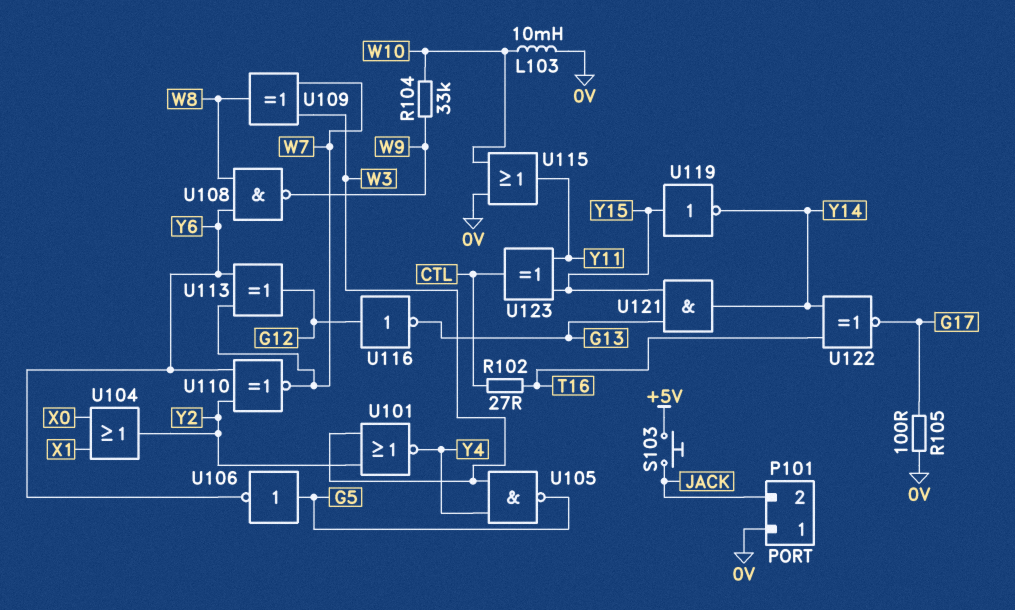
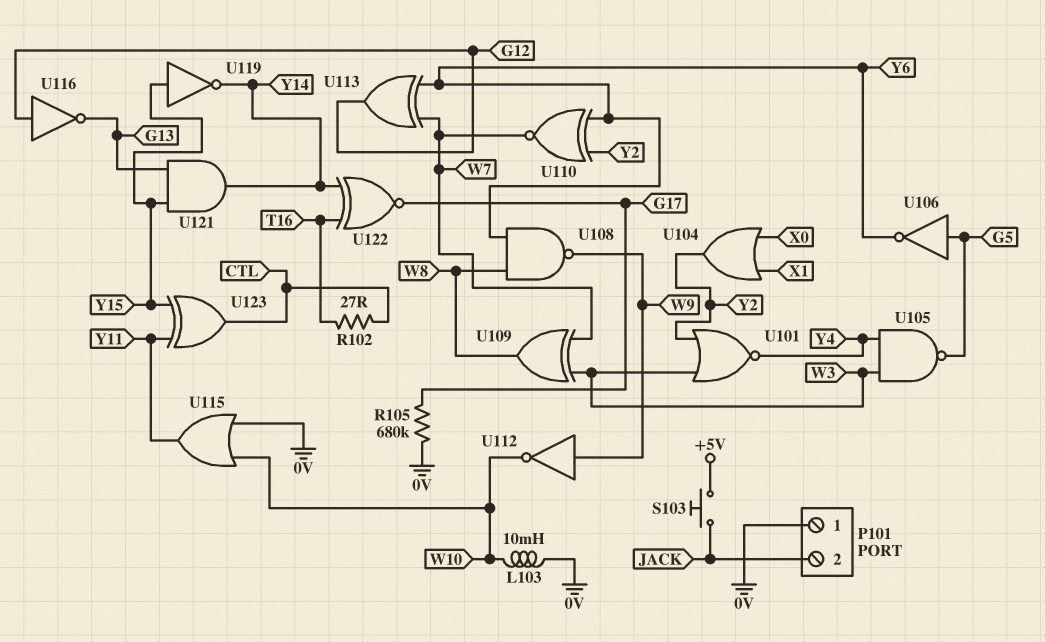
R104: 33k (W9, W10) -> none
R105: 100 (0V, G17) -> 680k (0V, G17)
U112: none -> NOT (in W9, out W10)

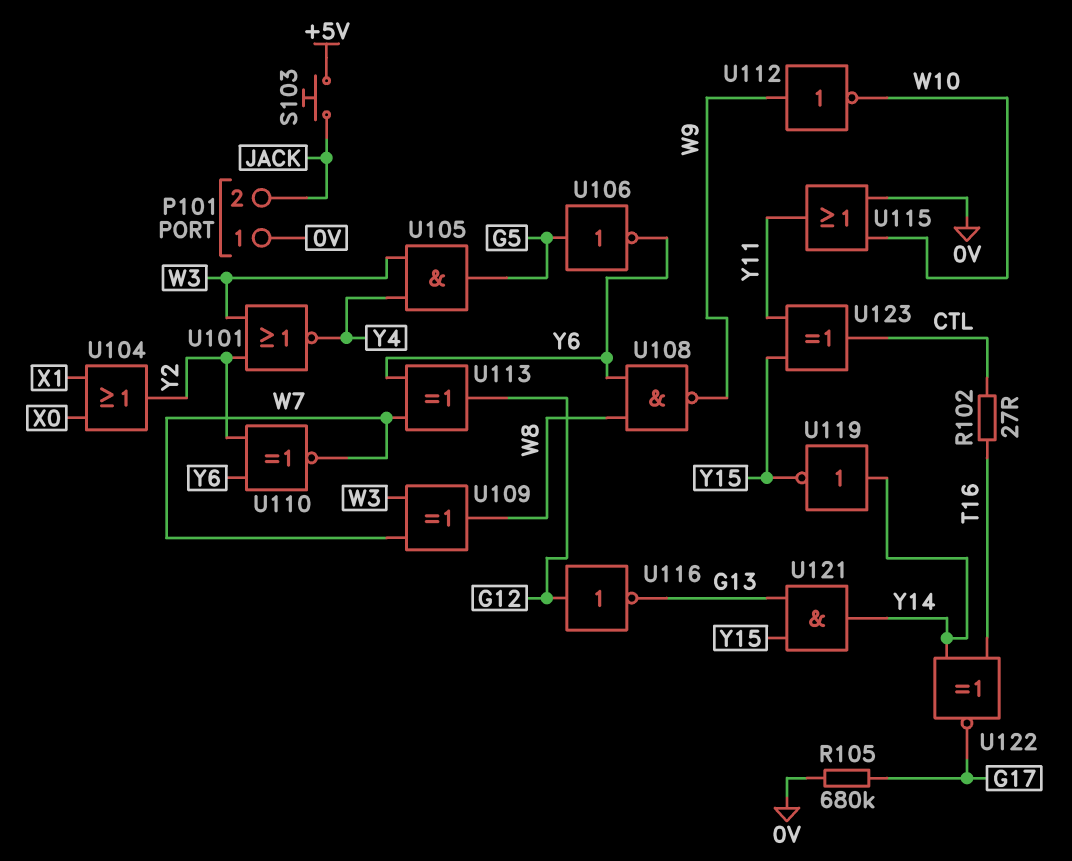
L103: 10mH (0V, W10) -> none
U105: NAND (in W3, in Y4, out G5) -> AND (in W3, in Y4, out G5)
U119: NOT (in Y15, out Y14) -> NOT (in Y14, out Y15)

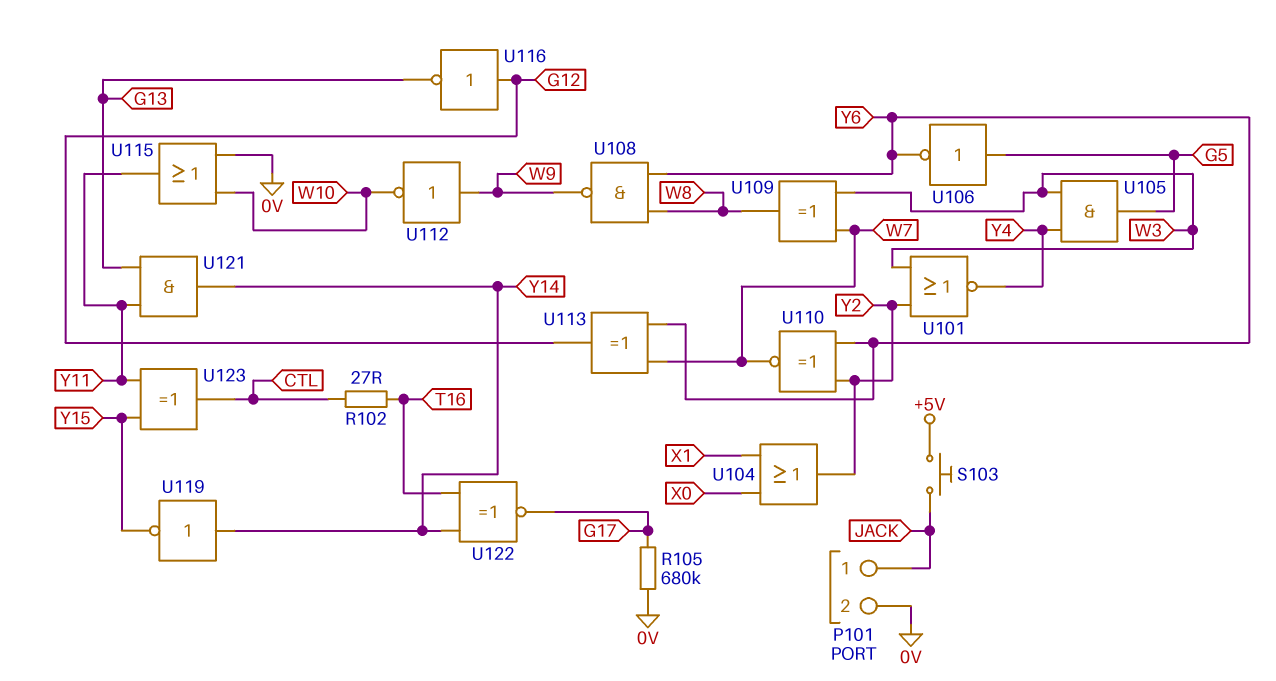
P101 pin 1: 0V -> JACK
P101 pin 2: JACK -> 0V
U121: AND (in G13, in Y15, out Y14) -> AND (in G13, in Y11, out Y14)

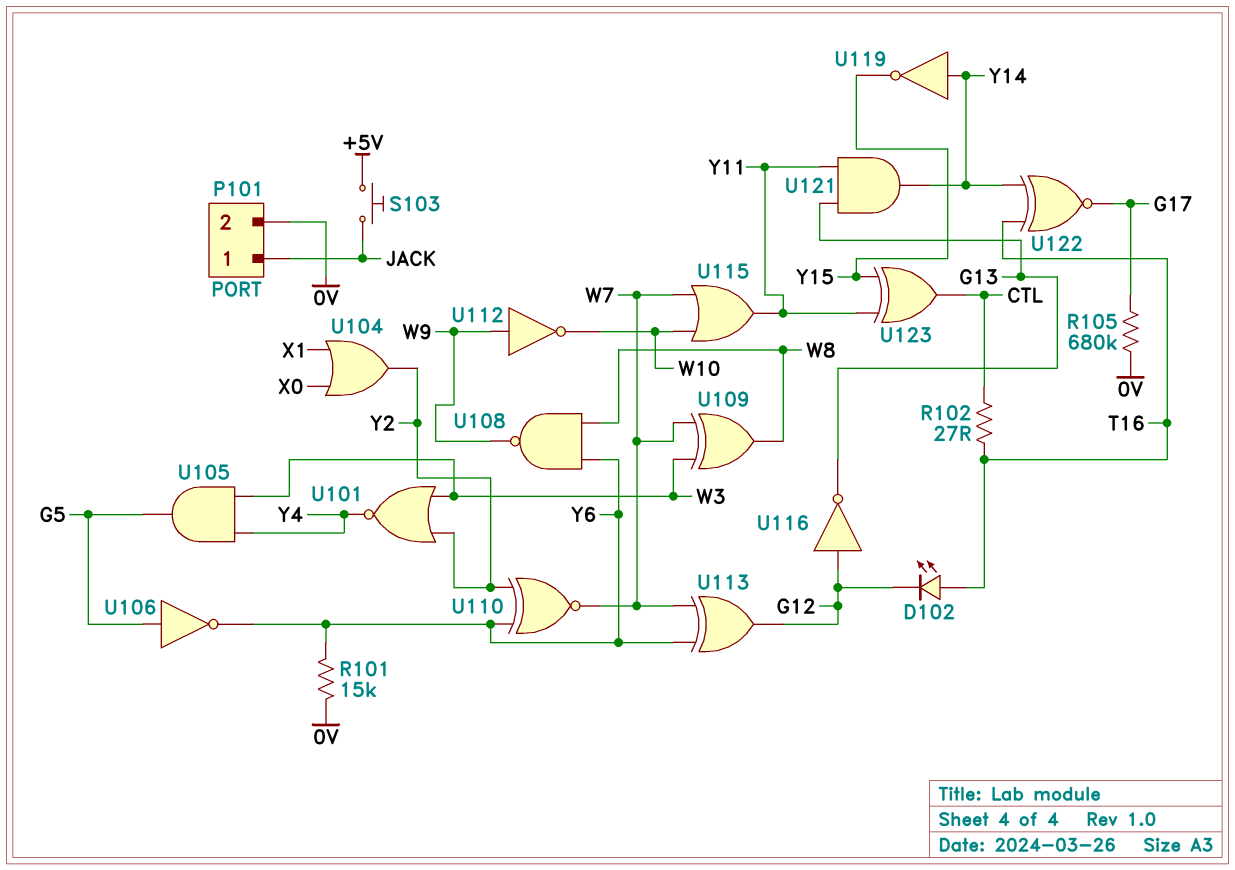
D102: none -> LED (A T16, K G12)
R101: none -> 15k (0V, Y6)
U115: OR (in 0V, in W10, out Y11) -> OR (in W7, in W10, out Y11)

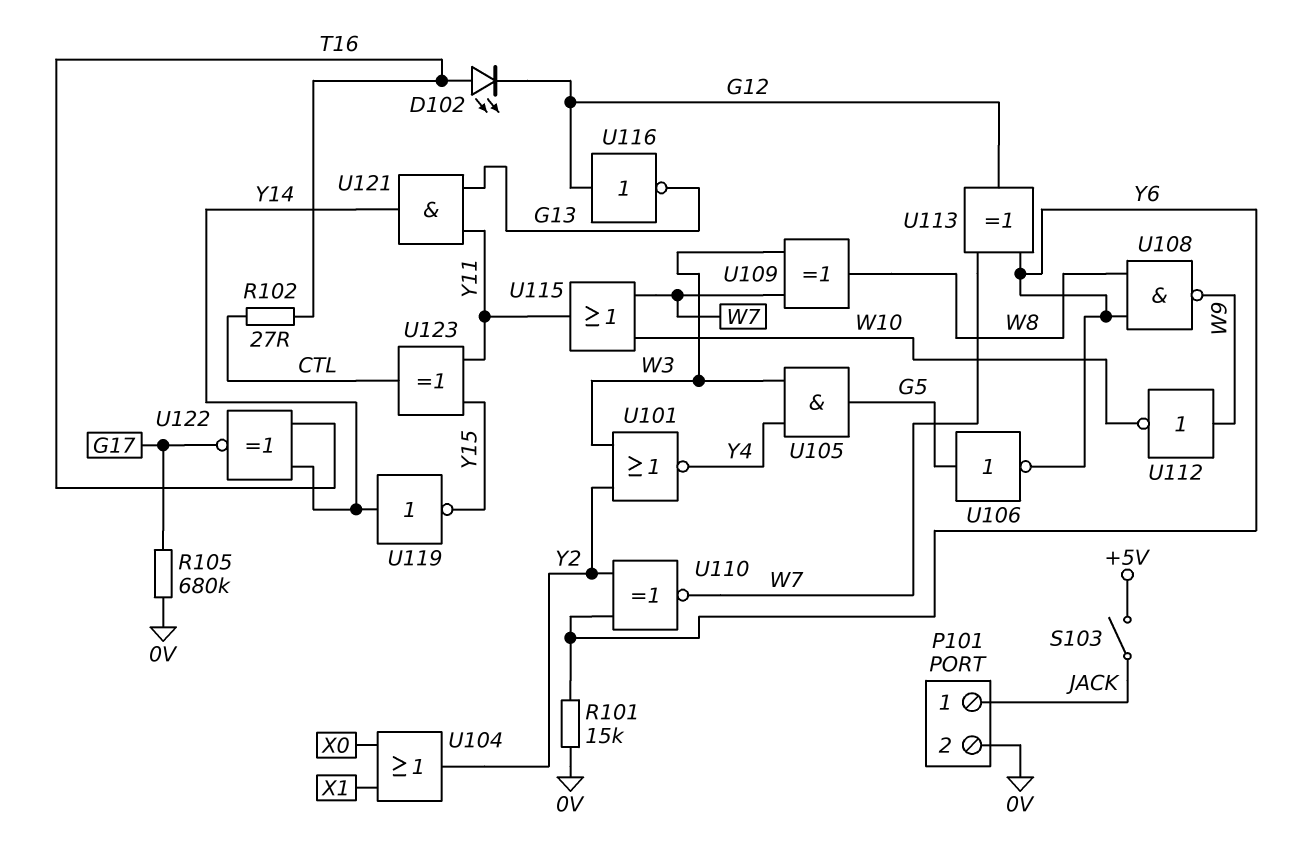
S103: button (+5V, JACK) -> switch (+5V, JACK)

